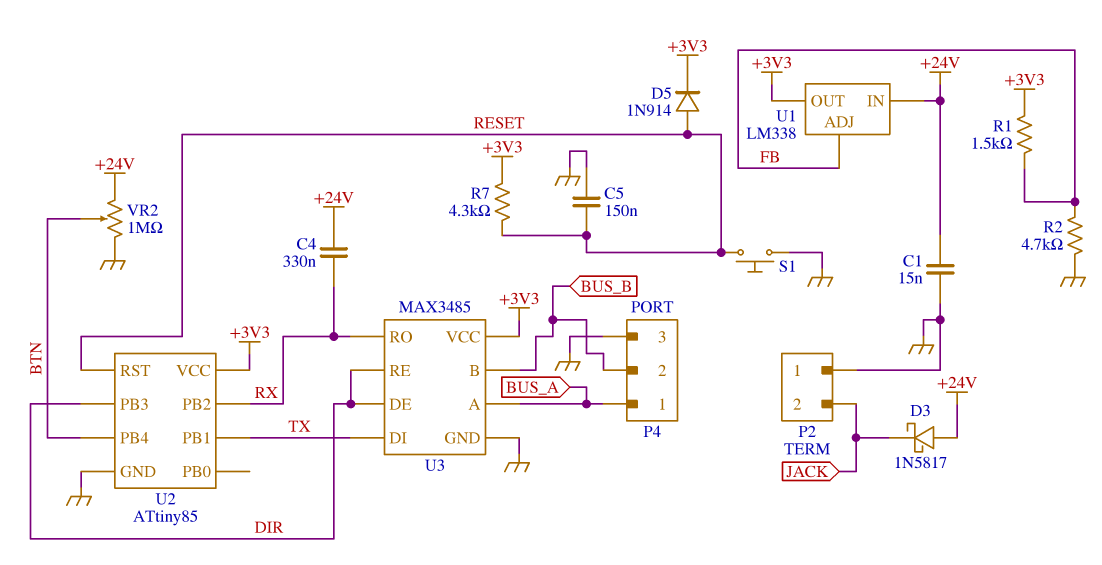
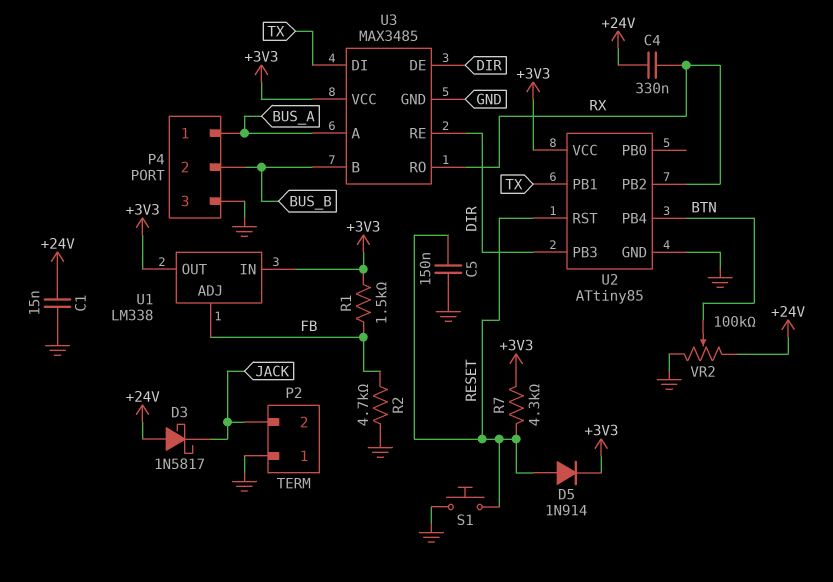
U1 pin IN: +24V -> +3V3
VR2: 1M (+24V, GND, wiper BTN) -> 100k (+24V, GND, wiper BTN)

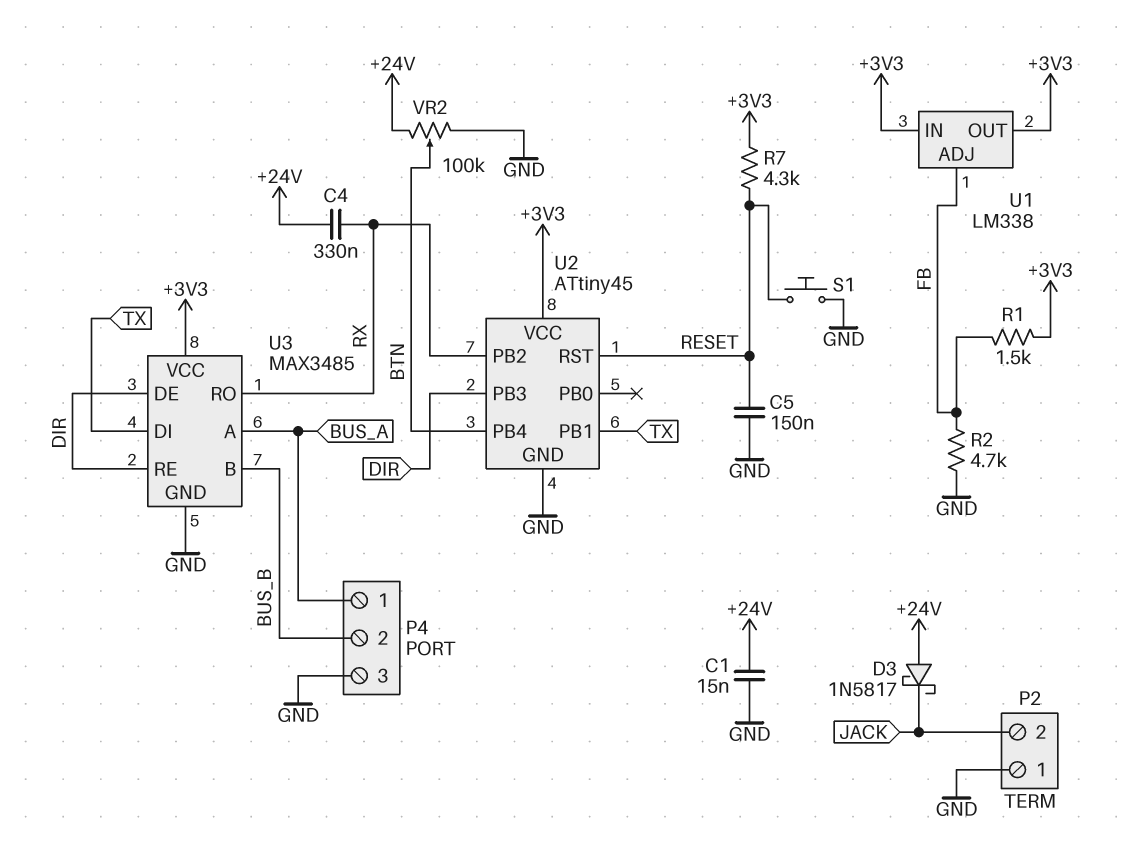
D5: diode 1N914 (A RESET, K +3V3) -> none
U2: ATtiny85 -> ATtiny45

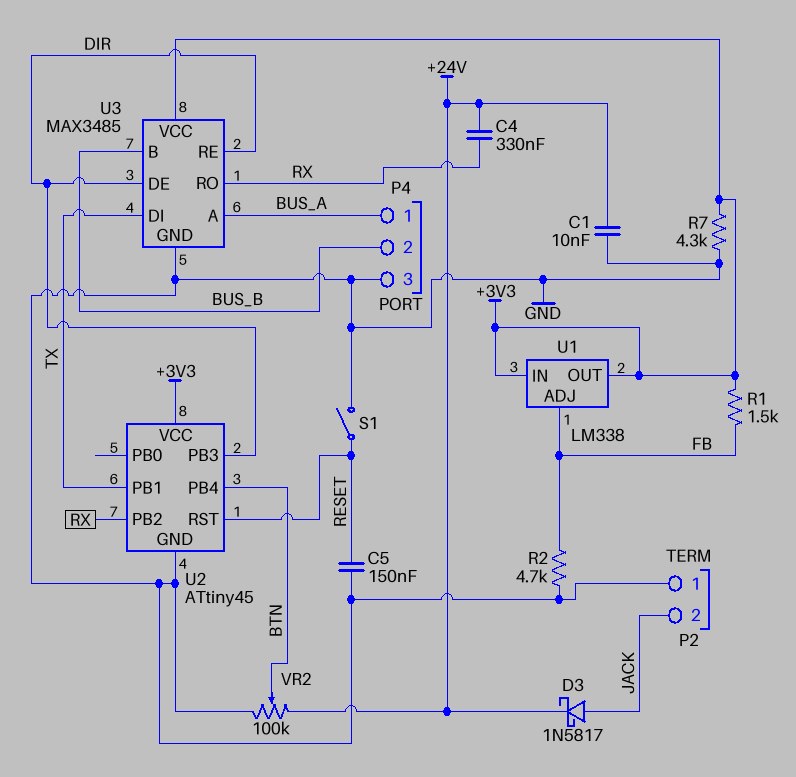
C1: 15nF (+24V, GND) -> 10nF (+24V, GND)
D3: schottky 1N5817 (A +24V, K JACK) -> schottky 1N5817 (A JACK, K +24V)
R7: 4.3k (+3V3, RESET) -> 4.3k (+3V3, GND)
S1: button (GND, RESET) -> switch (GND, RESET)

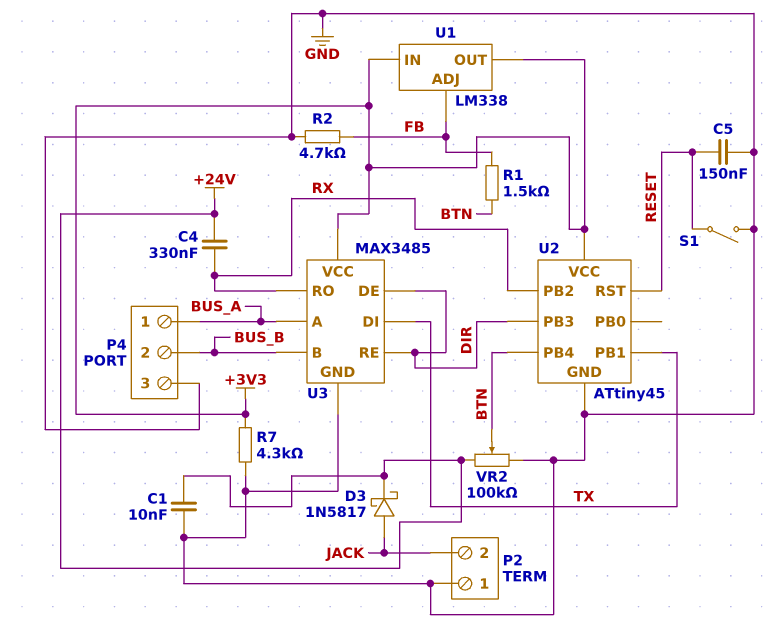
R1: 1.5k (+3V3, FB) -> 1.5k (BTN, FB)

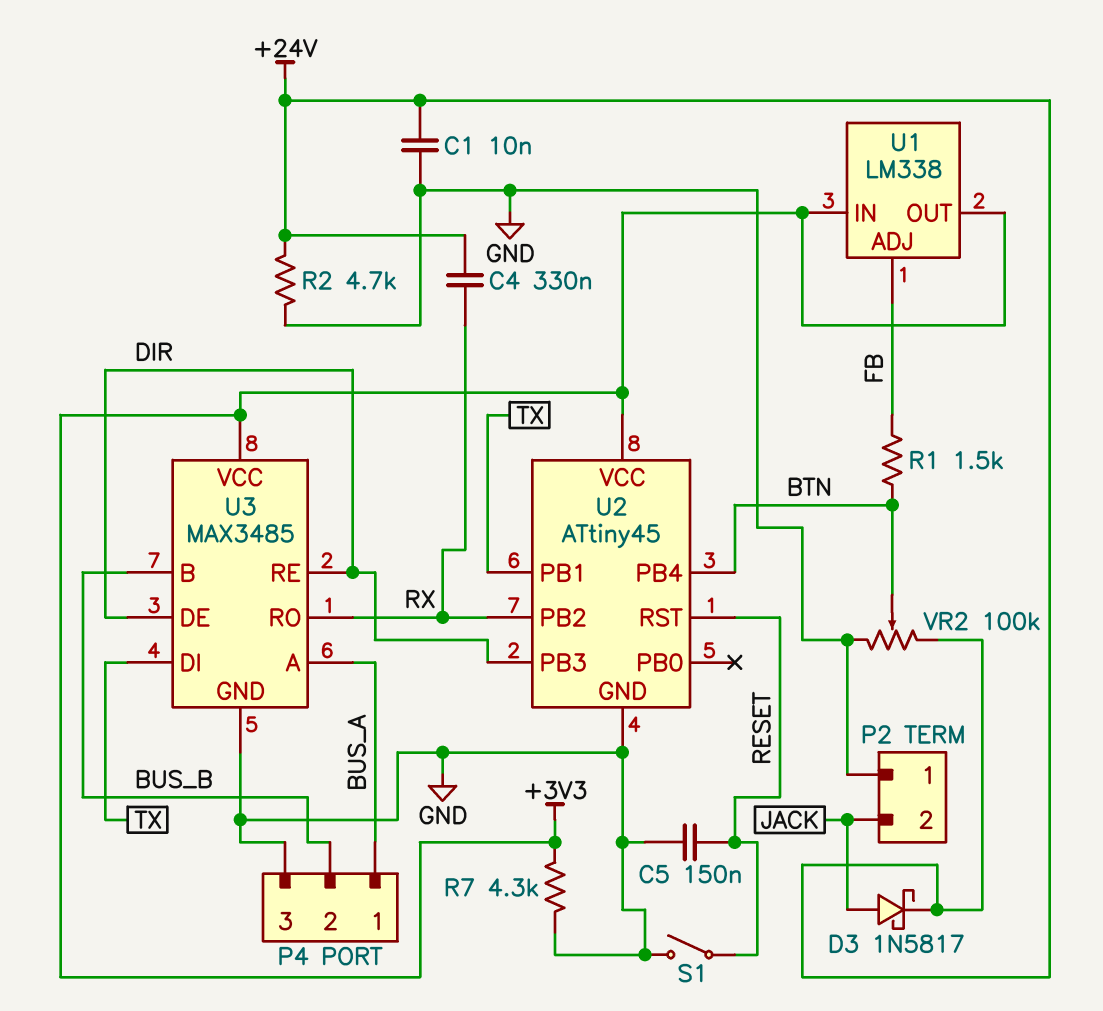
R2: 4.7k (FB, GND) -> 4.7k (+24V, GND)

